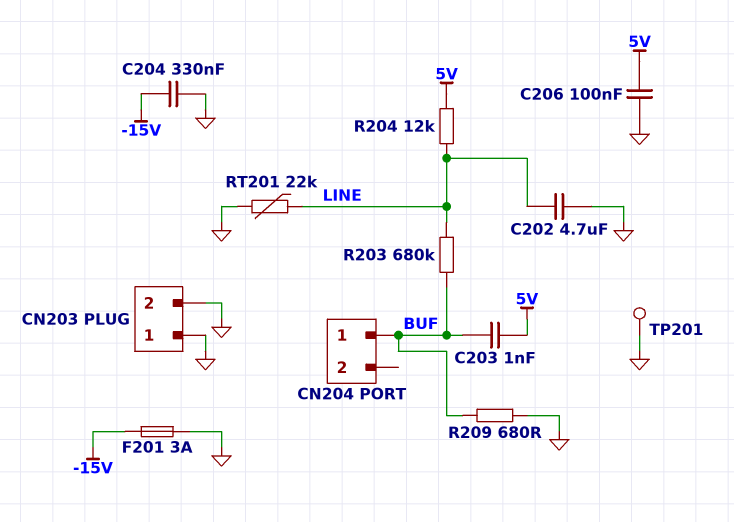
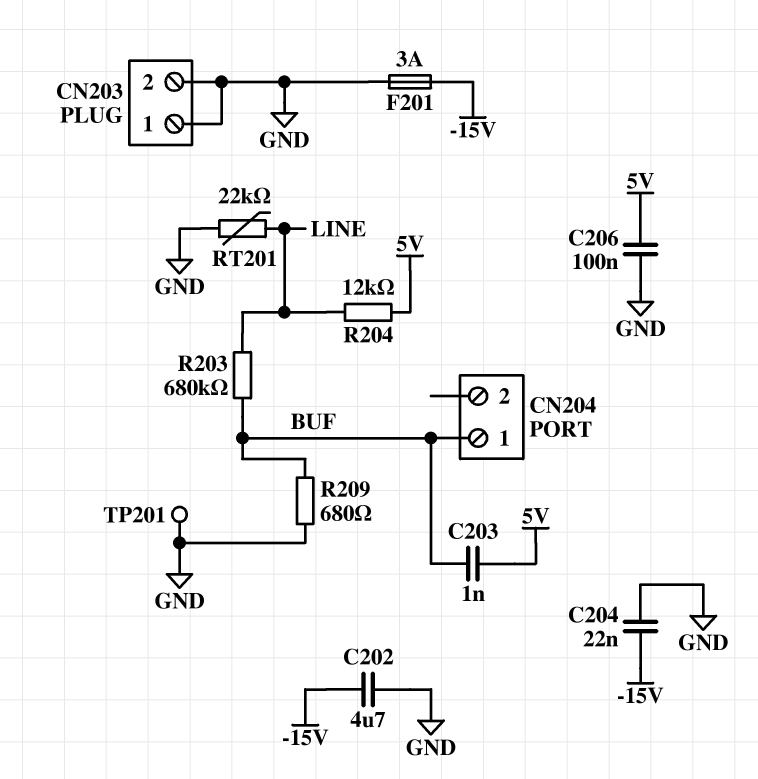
C202: 4.7uF (GND, LINE) -> 4.7uF (-15V, GND)
C204: 330nF (-15V, GND) -> 22nF (-15V, GND)

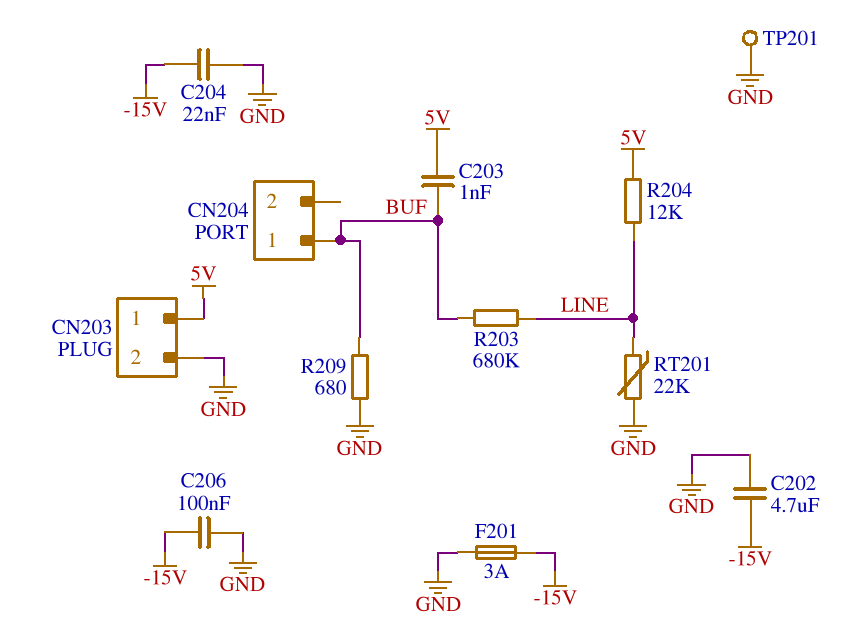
C206: 100nF (5V, GND) -> 100nF (-15V, GND)
CN203 pin 1: GND -> 5V

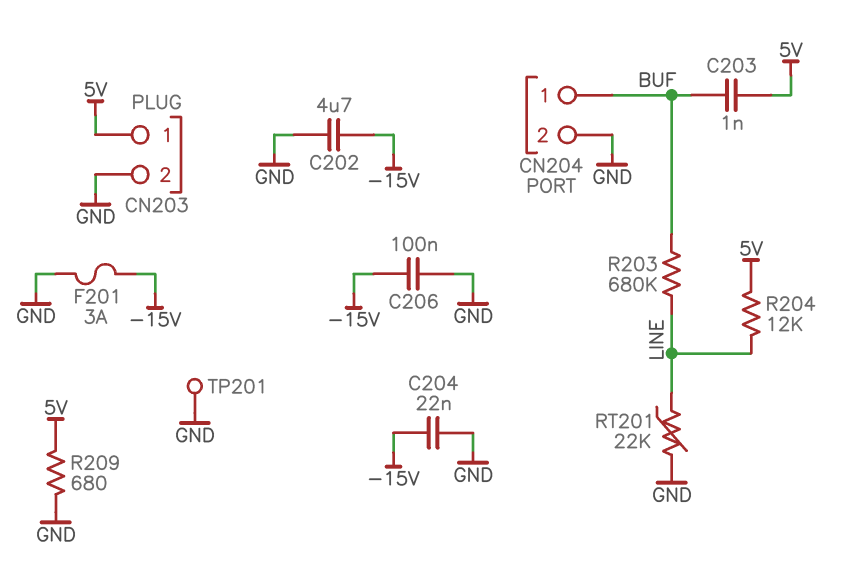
CN204 pin 2: none -> GND
R209: 680 (BUF, GND) -> 680 (5V, GND)

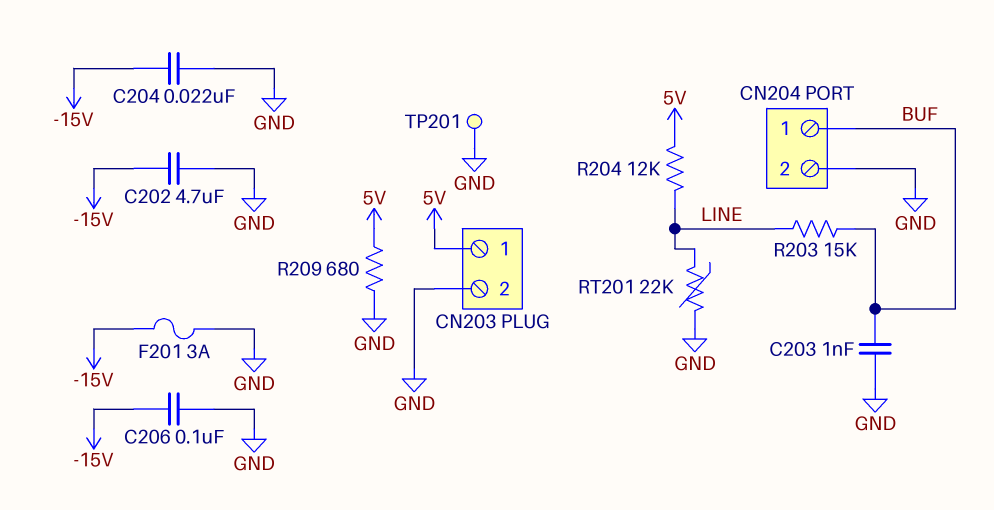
C203: 1nF (5V, BUF) -> 1nF (BUF, GND)
R203: 680k (BUF, LINE) -> 15k (BUF, LINE)

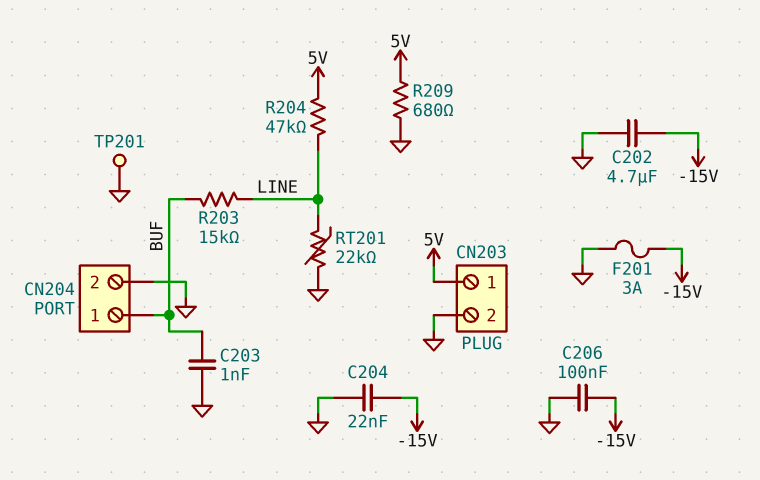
R204: 12k (5V, LINE) -> 47k (5V, LINE)

